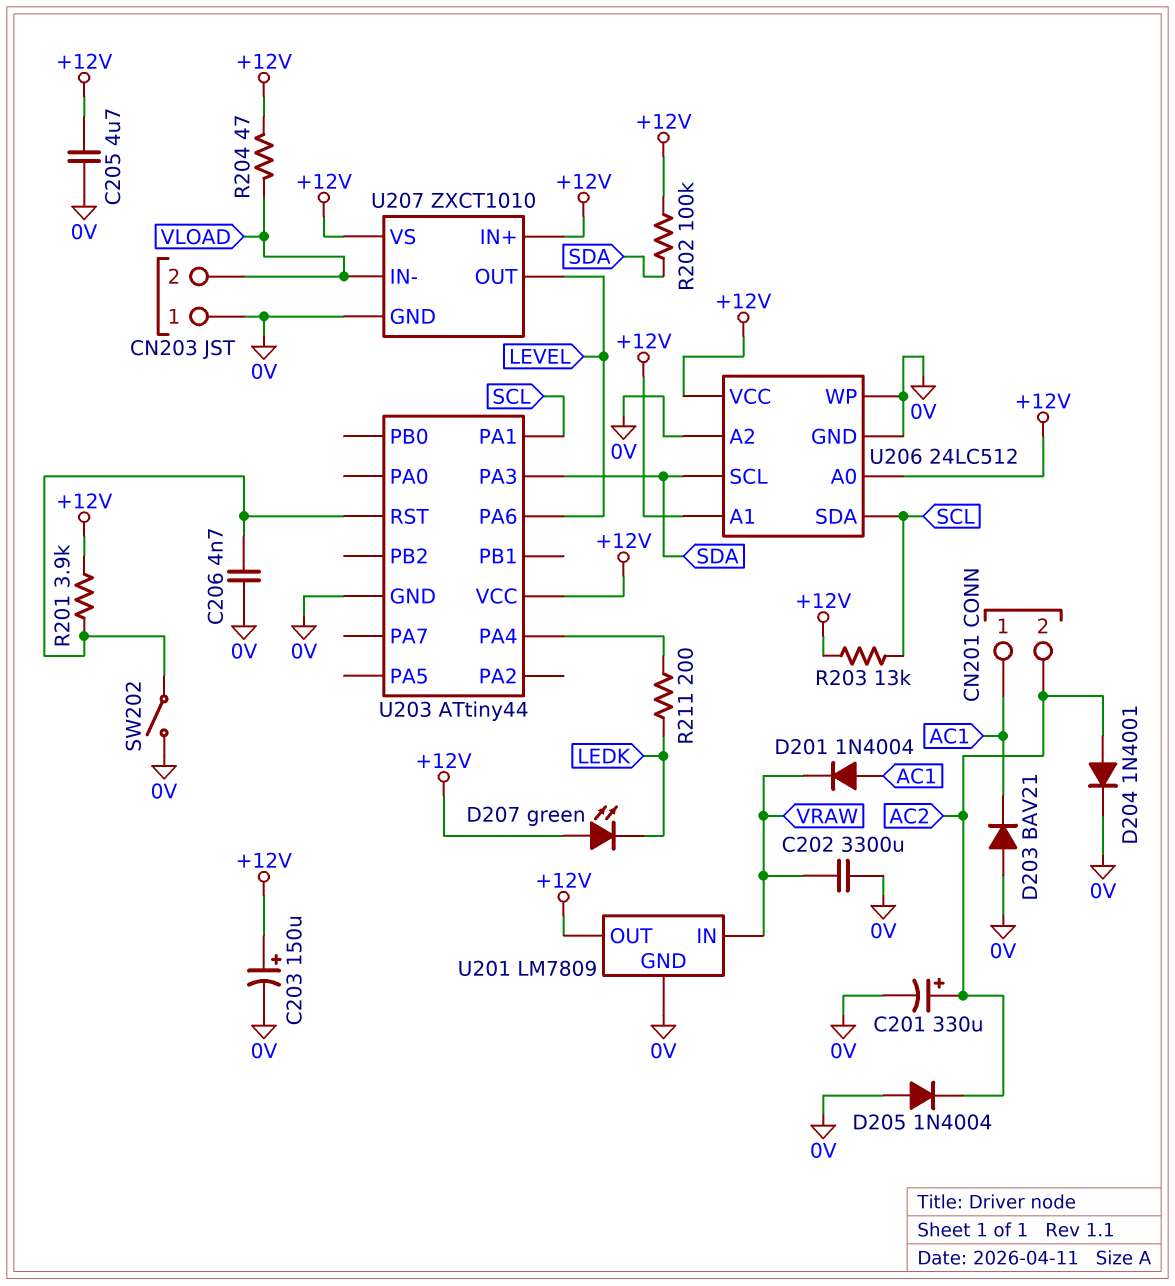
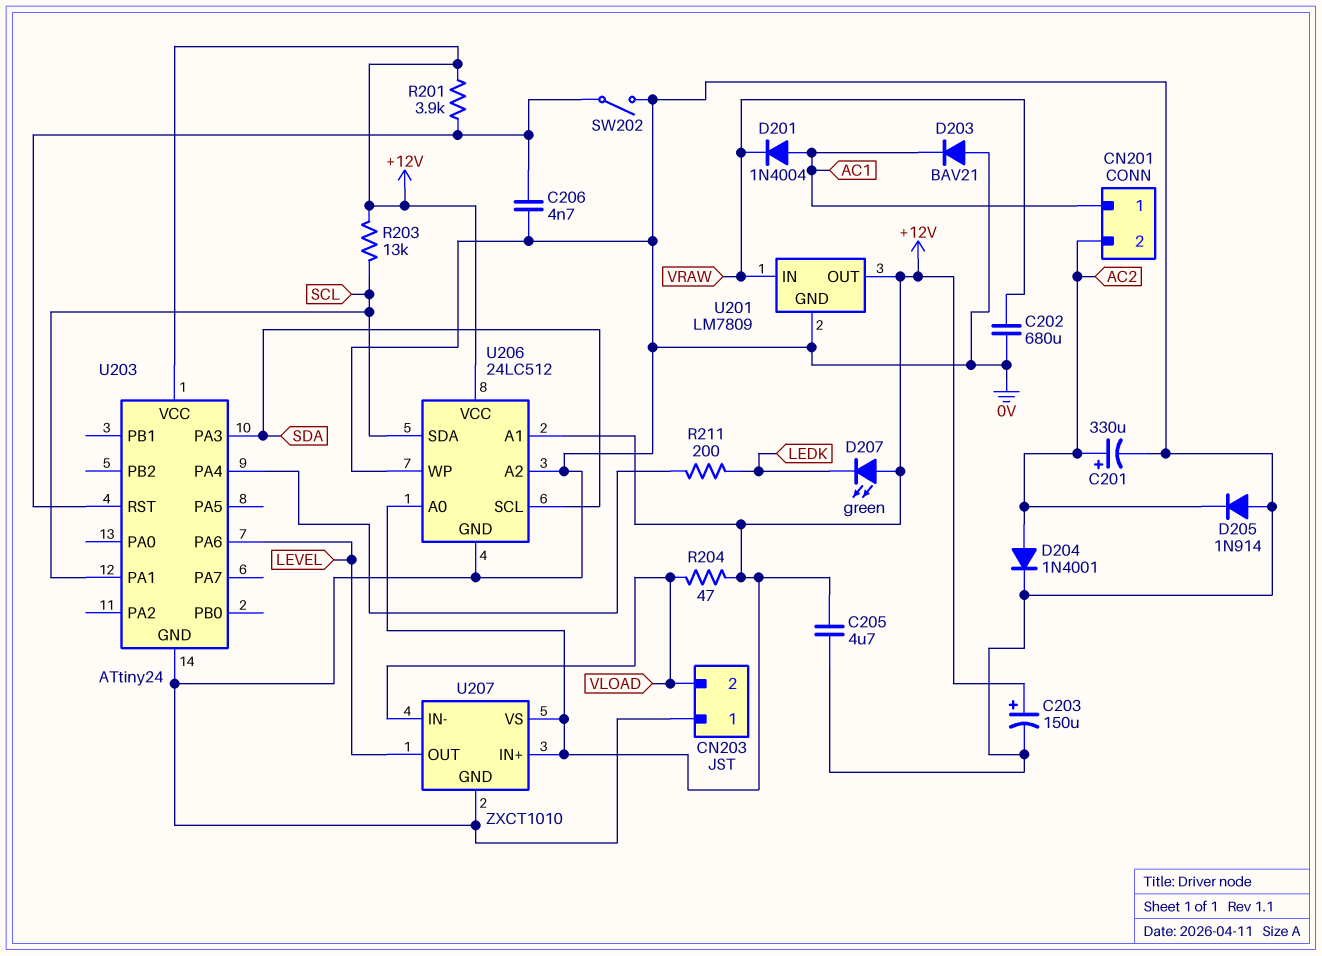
C202: 3300uF (0V, VRAW) -> 680uF (0V, VRAW)
D205: diode 1N4004 (A 0V, K AC2) -> diode 1N914 (A 0V, K AC2)
R202: 100k (+12V, SDA) -> none
U203: ATtiny44 -> ATtiny24

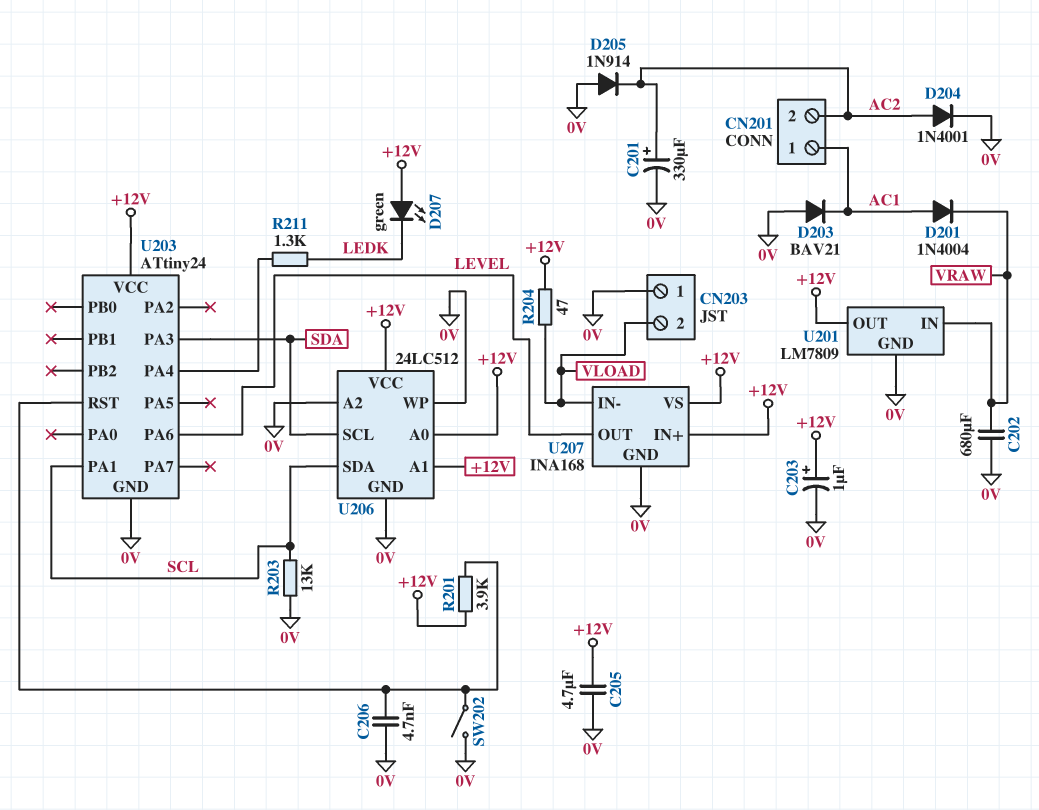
C203: 150uF (plus +12V, minus 0V) -> 1uF (plus +12V, minus 0V)
R203: 13k (+12V, SCL) -> 13k (0V, SCL)
R211: 200 (LEDK, U203/PA4) -> 1.3k (LEDK, U203/PA4)
U207: ZXCT1010 -> INA168

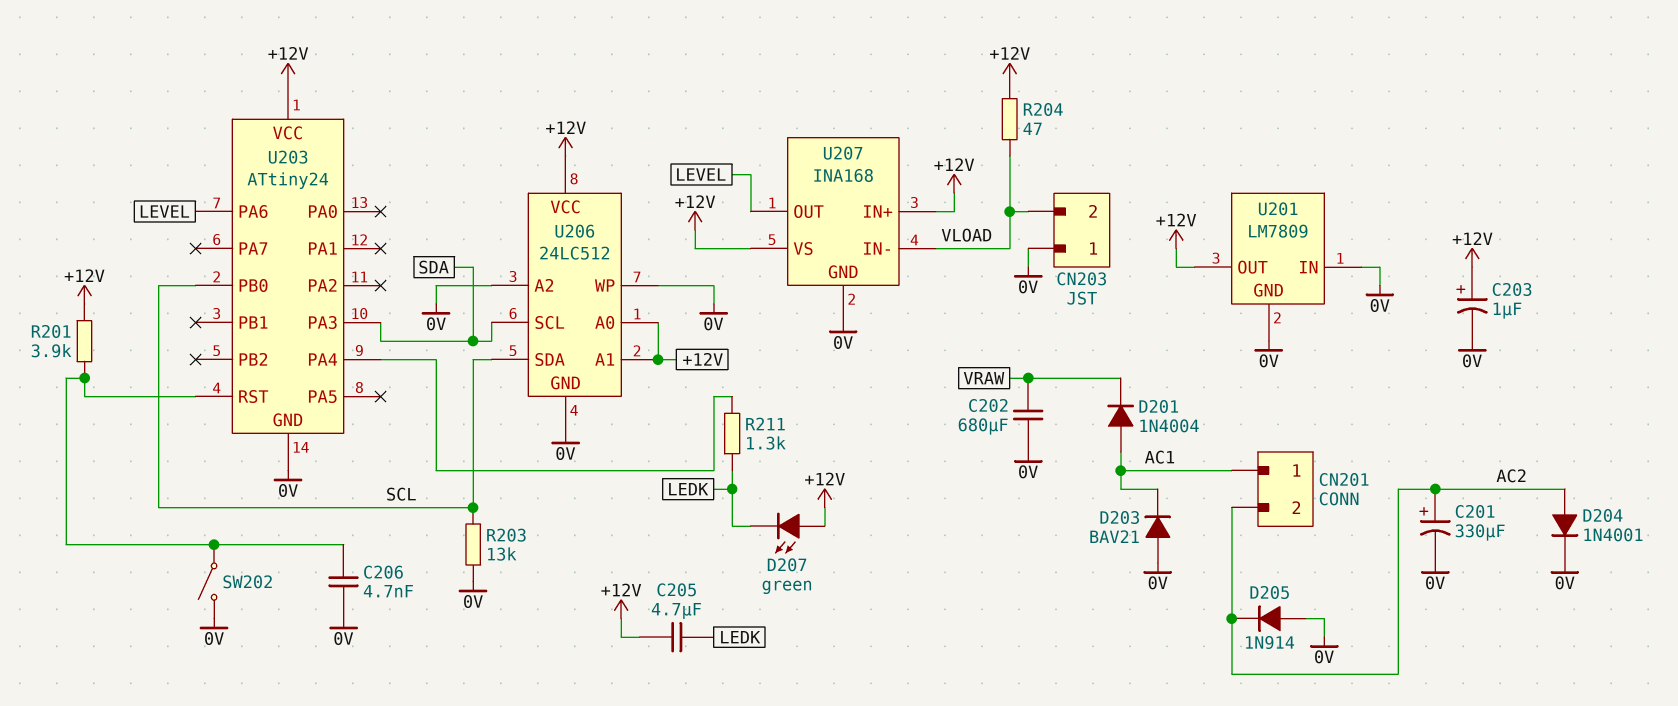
C205: 4.7uF (+12V, 0V) -> 4.7uF (+12V, LEDK)
U201 pin IN: VRAW -> 0V
U203 pin PA1: SCL -> none
U203 pin PB0: none -> SCL

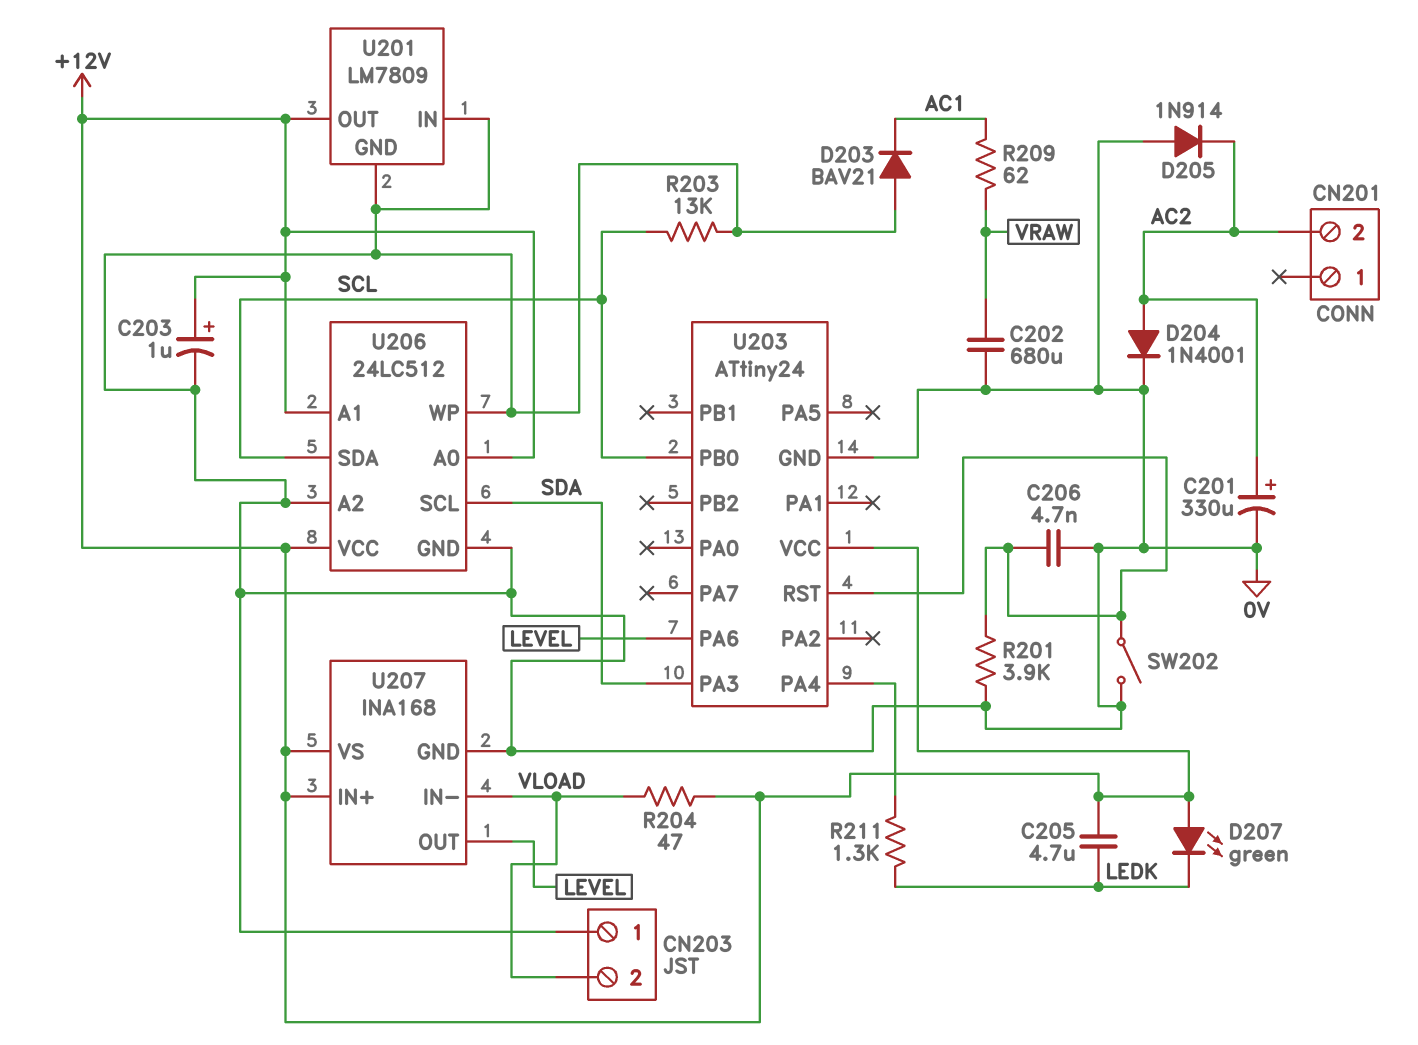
CN201 pin 1: AC1 -> none
D201: diode 1N4004 (A AC1, K VRAW) -> none
R201: 3.9k (+12V, U203/RST) -> 3.9k (0V, U203/RST)
R209: none -> 62 (AC1, VRAW)

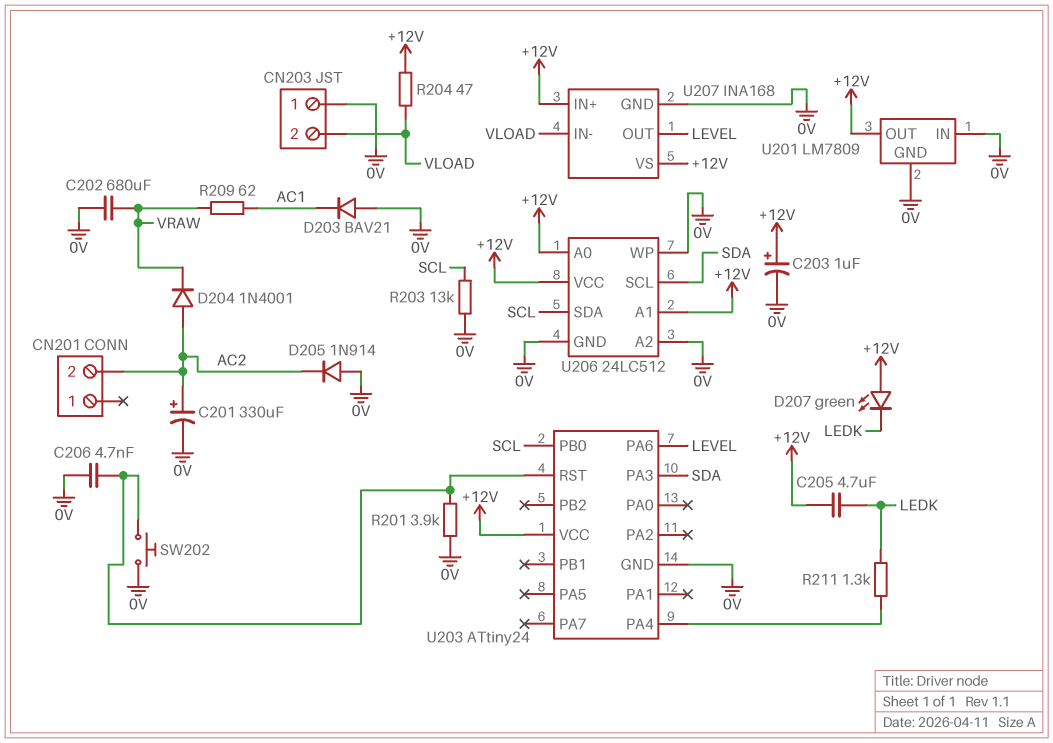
D204: diode 1N4001 (A AC2, K 0V) -> diode 1N4001 (A AC2, K VRAW)
SW202: switch (0V, U203/RST) -> button (0V, U203/RST)

